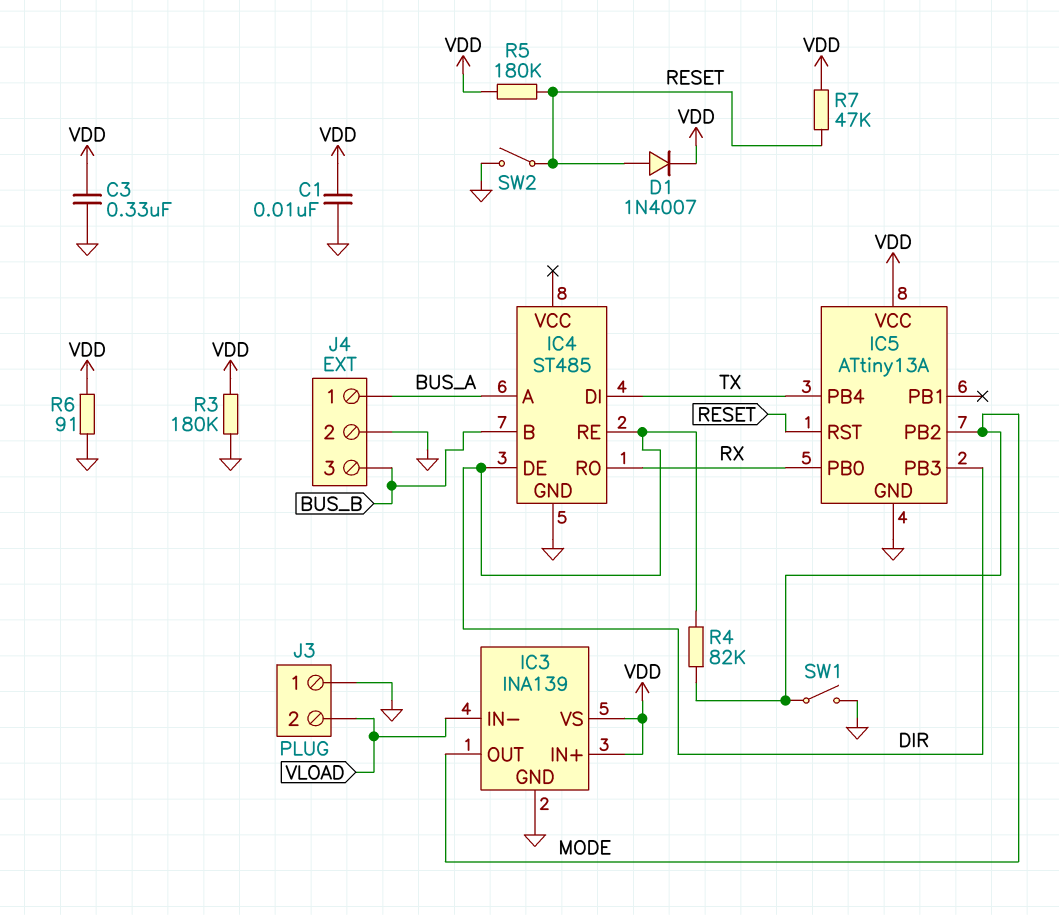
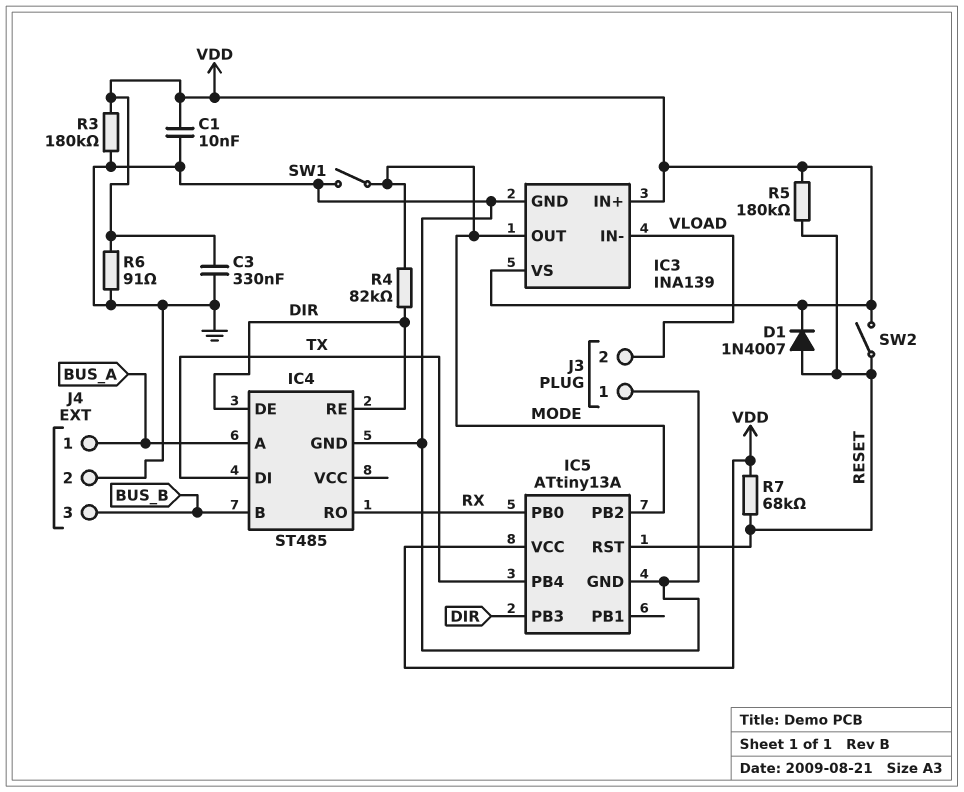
R7: 47k (RESET, VDD) -> 68k (RESET, VDD)
SW2: switch (GND, RESET) -> switch (RESET, VDD)

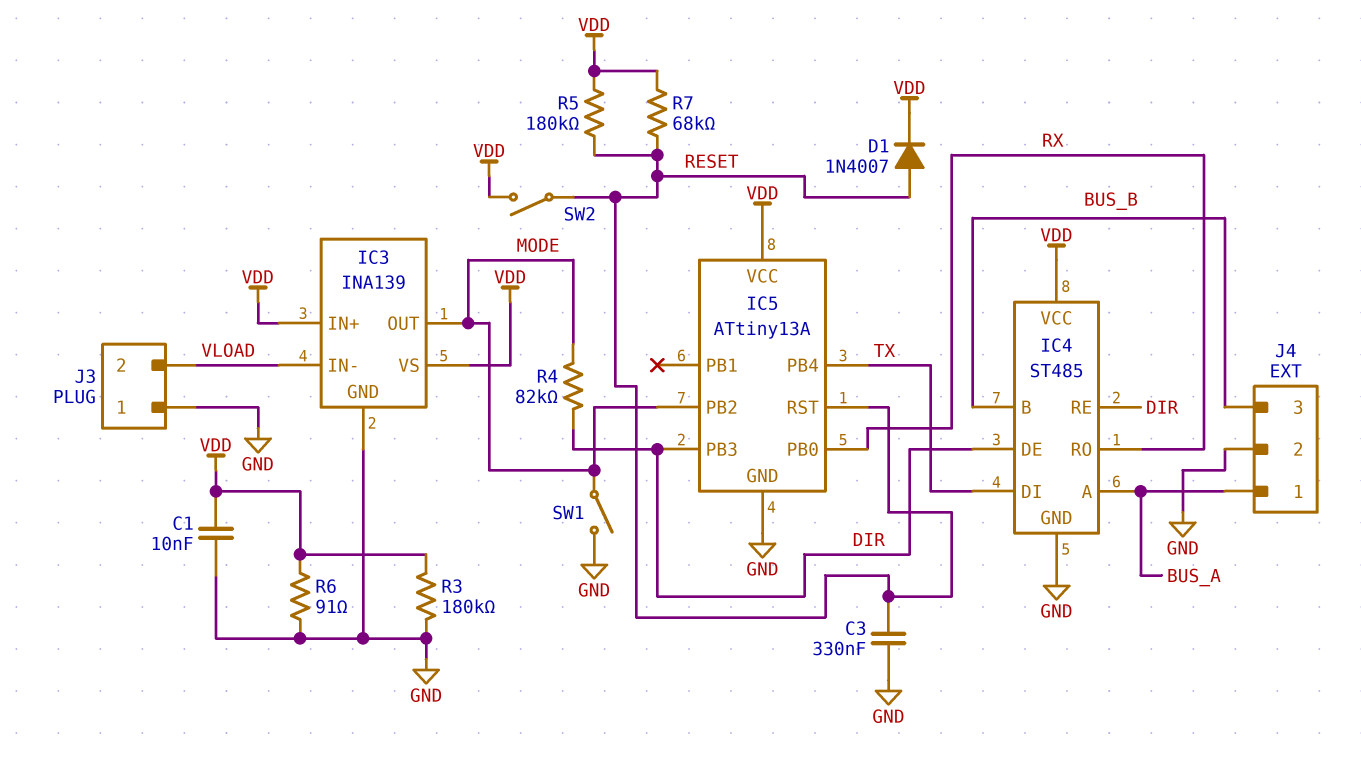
C3: 330nF (GND, VDD) -> 330nF (GND, RESET)
IC4 pin VCC: none -> VDD

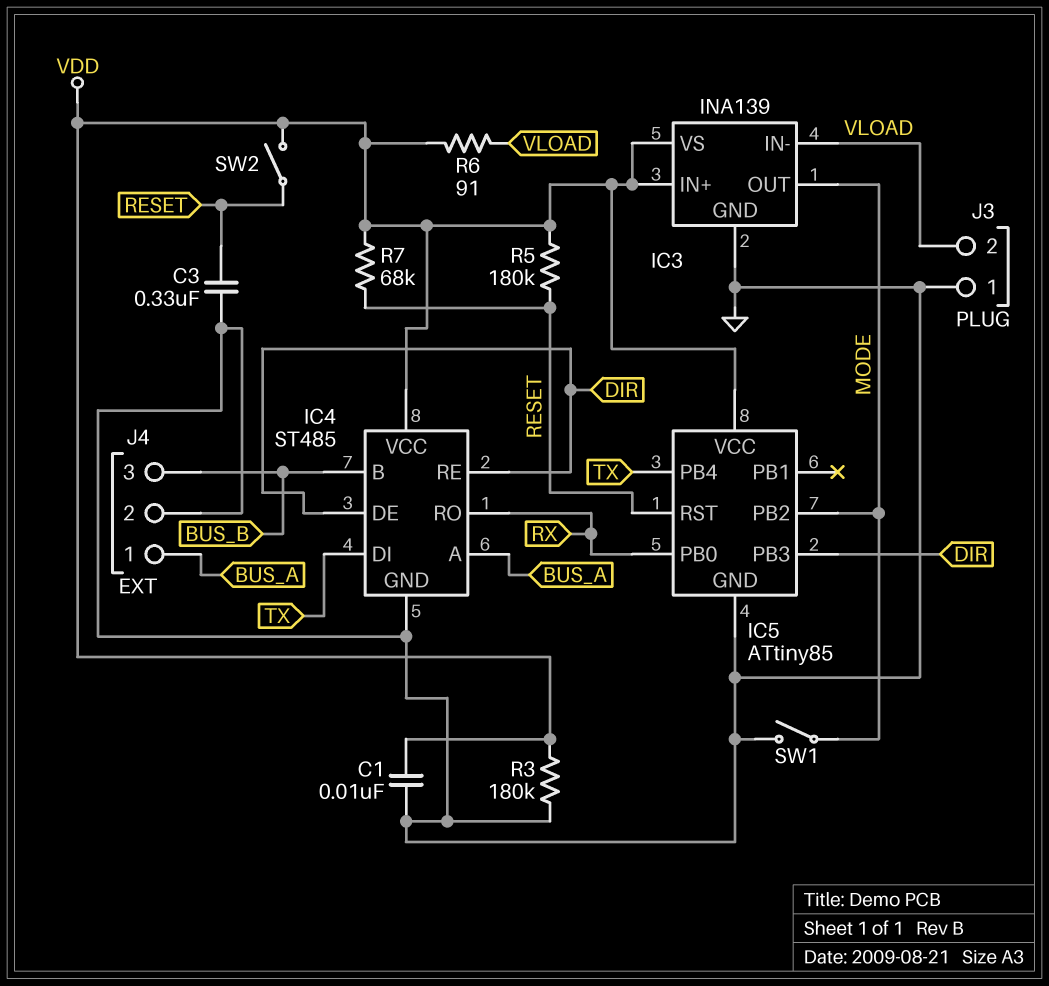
D1: diode 1N4007 (A RESET, K VDD) -> none
IC5: ATtiny13A -> ATtiny85
R4: 82k (DIR, MODE) -> none
R6: 91 (GND, VDD) -> 91 (VDD, VLOAD)

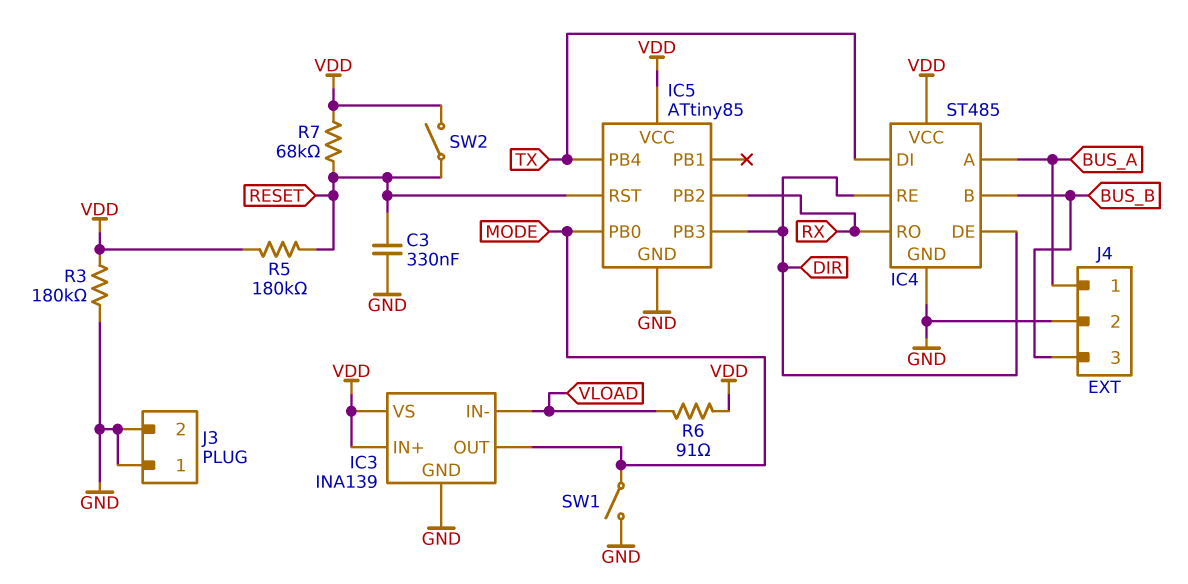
C1: 10nF (GND, VDD) -> none
IC5 pin PB0: RX -> MODE
IC5 pin PB2: MODE -> RX
J3 pin 2: VLOAD -> GND

